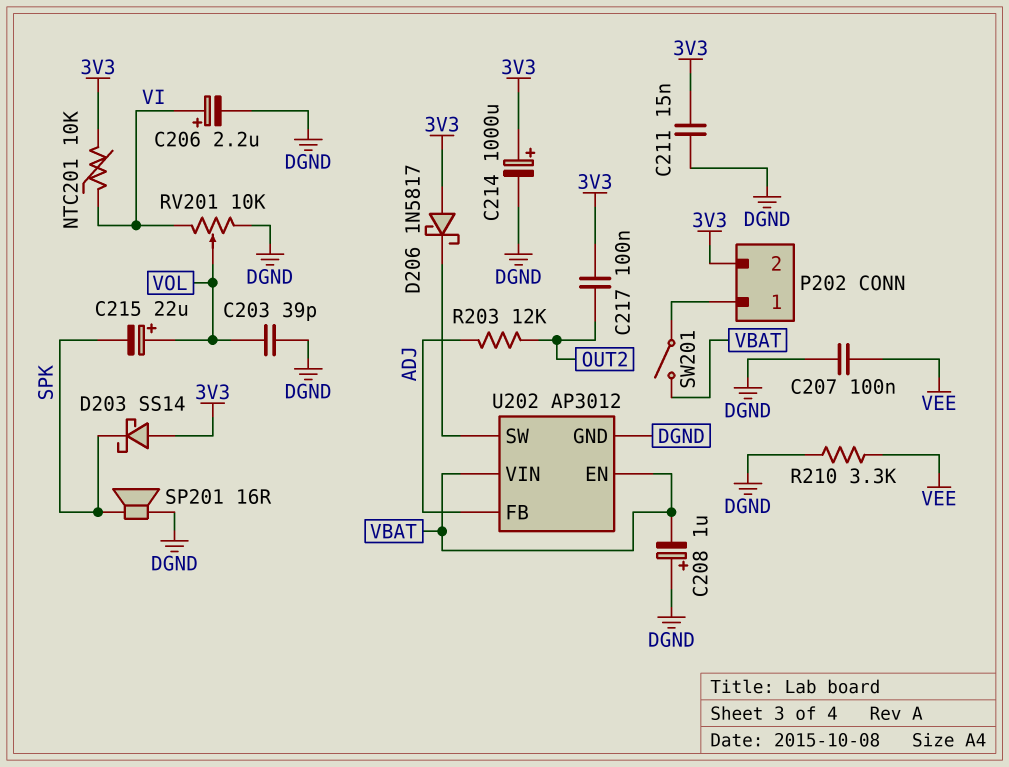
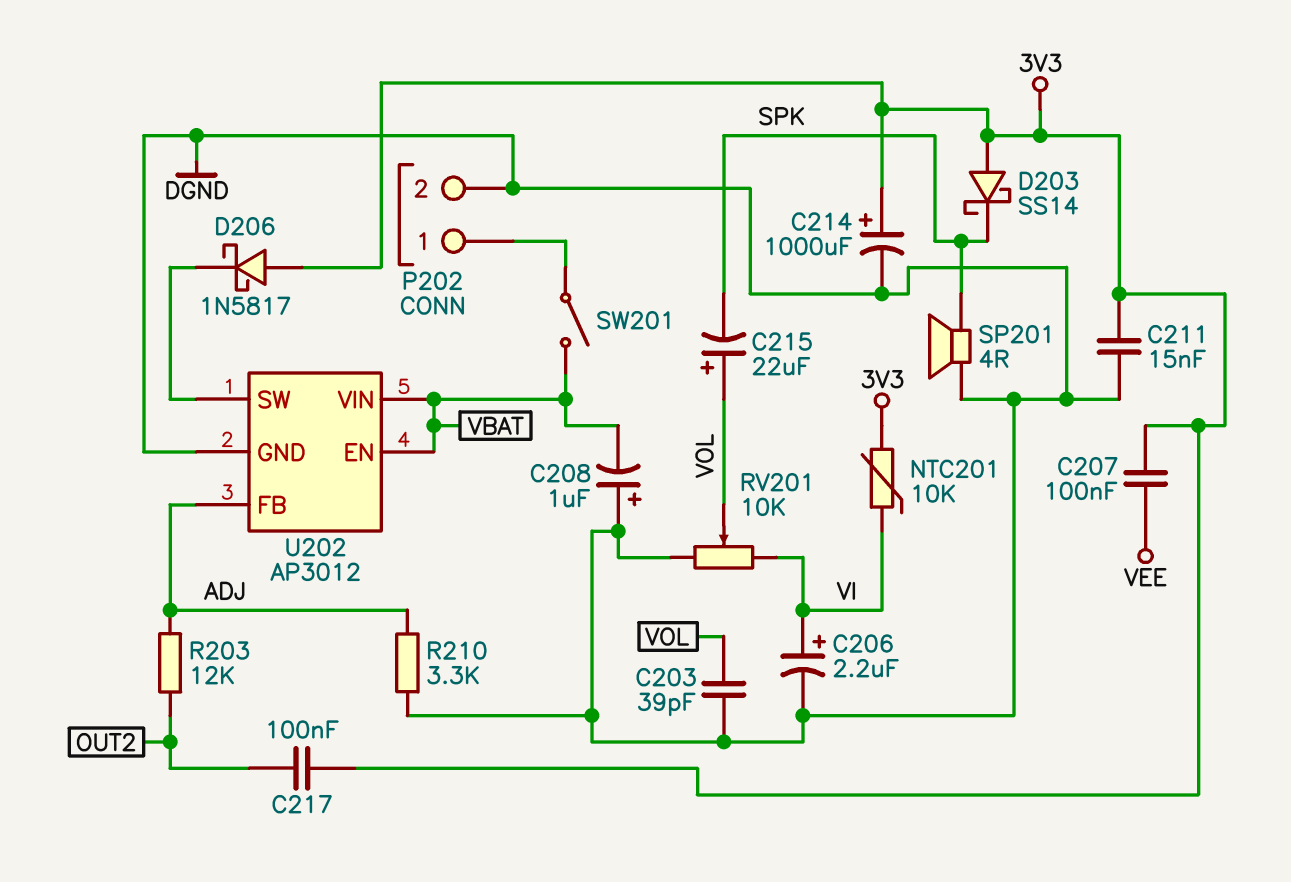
C207: 100nF (DGND, VEE) -> 100nF (3V3, VEE)
P202 pin 2: 3V3 -> DGND
R210: 3.3k (DGND, VEE) -> 3.3k (ADJ, DGND)
SP201: speaker 16R (DGND, SPK) -> speaker 4R (DGND, SPK)

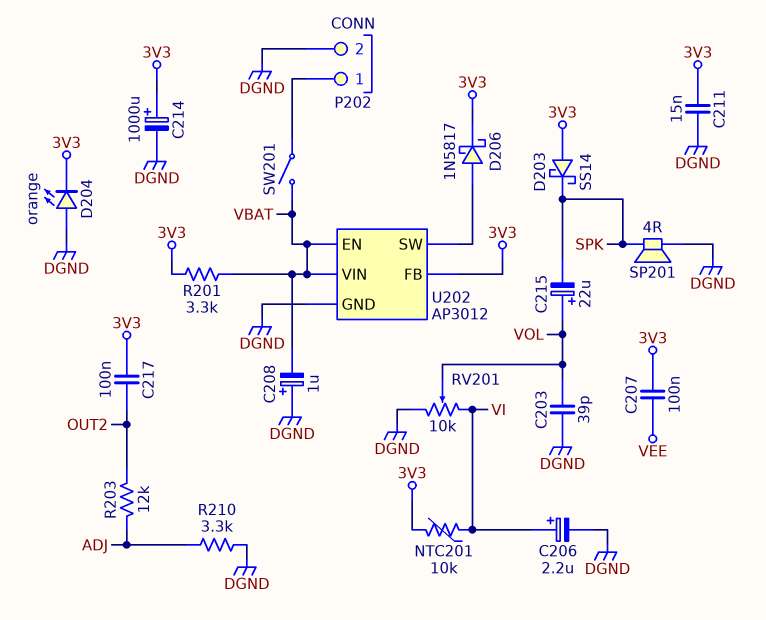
D204: none -> LED orange (A DGND, K 3V3)
D206: schottky 1N5817 (A 3V3, K U202/SW) -> schottky 1N5817 (A U202/SW, K 3V3)
R201: none -> 3.3k (3V3, VBAT)
U202 pin FB: ADJ -> 3V3

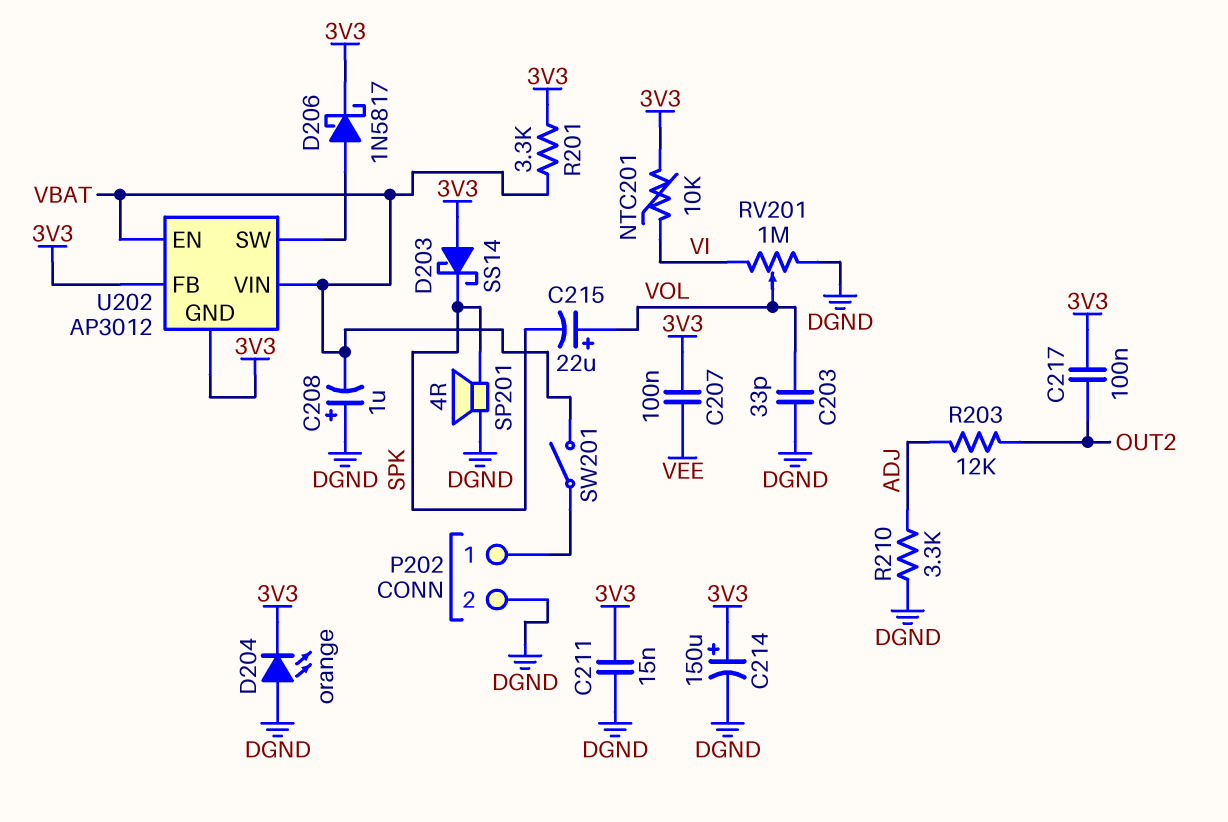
C203: 39pF (DGND, VOL) -> 33pF (DGND, VOL)
C206: 2.2uF (plus VI, minus DGND) -> none
C214: 1000uF (plus 3V3, minus DGND) -> 150uF (plus 3V3, minus DGND)
RV201: 10k (DGND, VI, wiper VOL) -> 1M (DGND, VI, wiper VOL)
U202 pin GND: DGND -> 3V3

